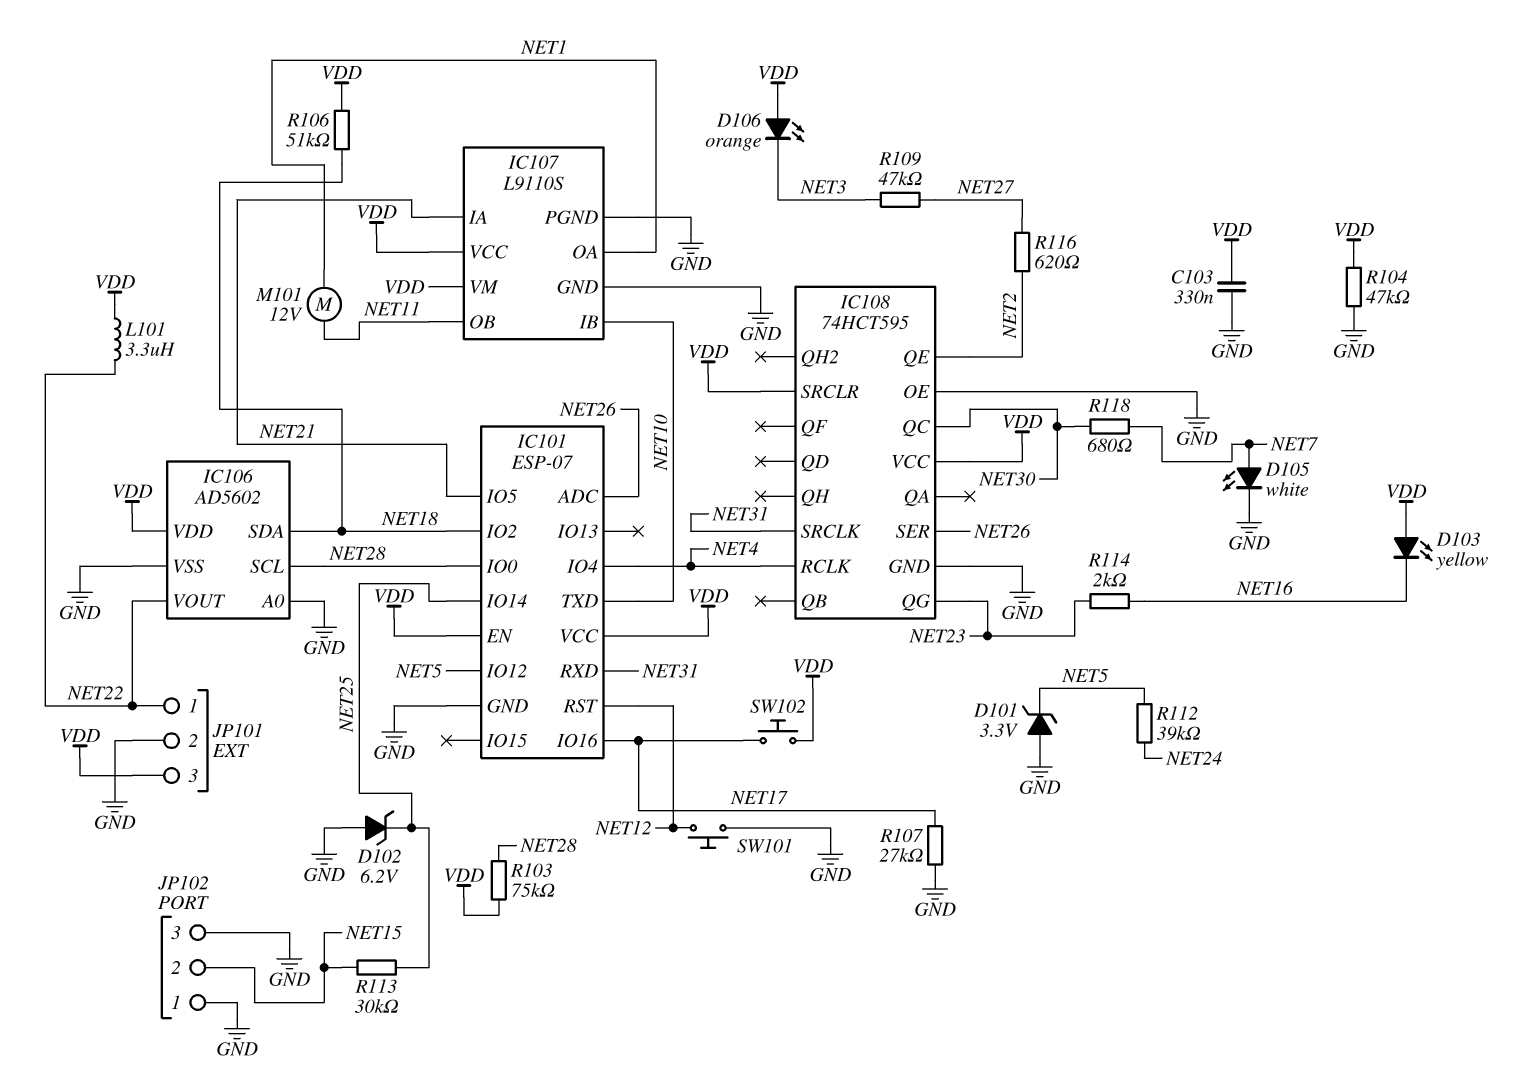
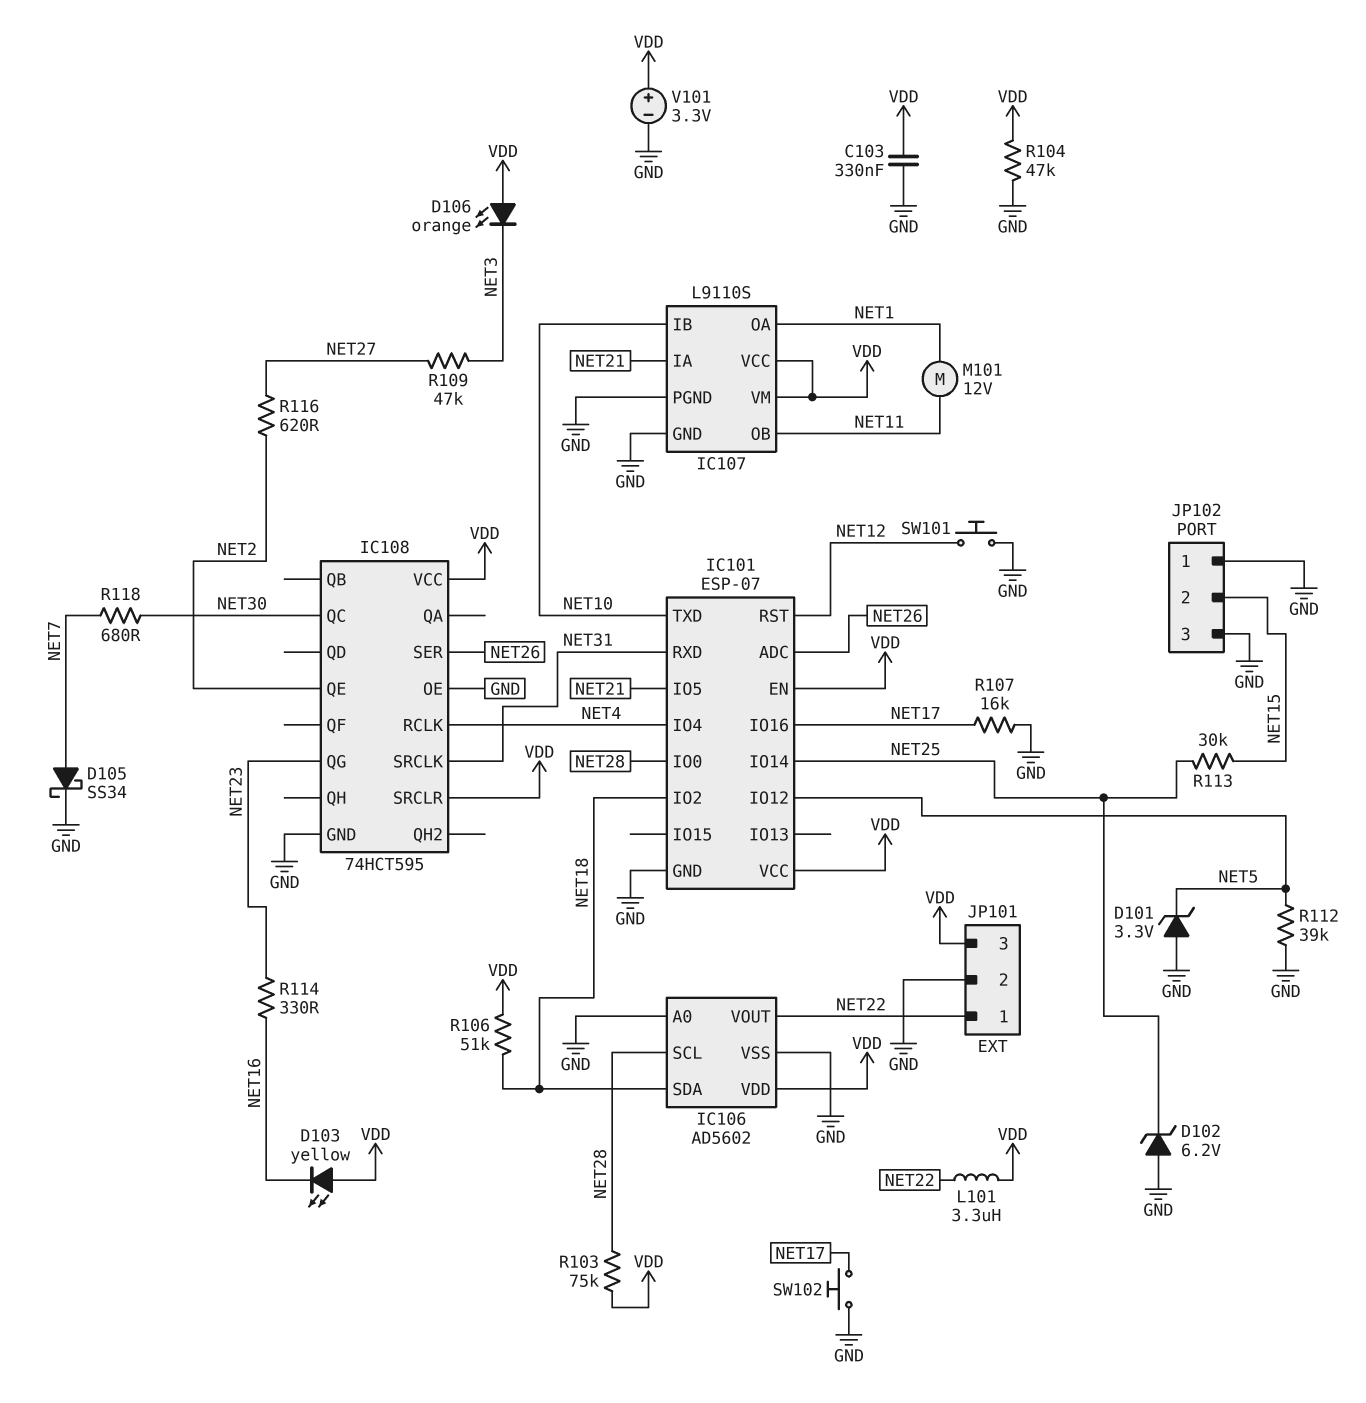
D105: LED white (A NET7, K GND) -> schottky SS34 (A NET7, K GND)
R107: 27k (GND, NET17) -> 16k (GND, NET17)
R112: 39k (NET5, NET24) -> 39k (GND, NET5)
R114: 2k (NET16, NET23) -> 330 (NET16, NET23)
SW102: button (NET17, VDD) -> button (GND, NET17)
V101: none -> 3.3V (plus VDD, minus GND)

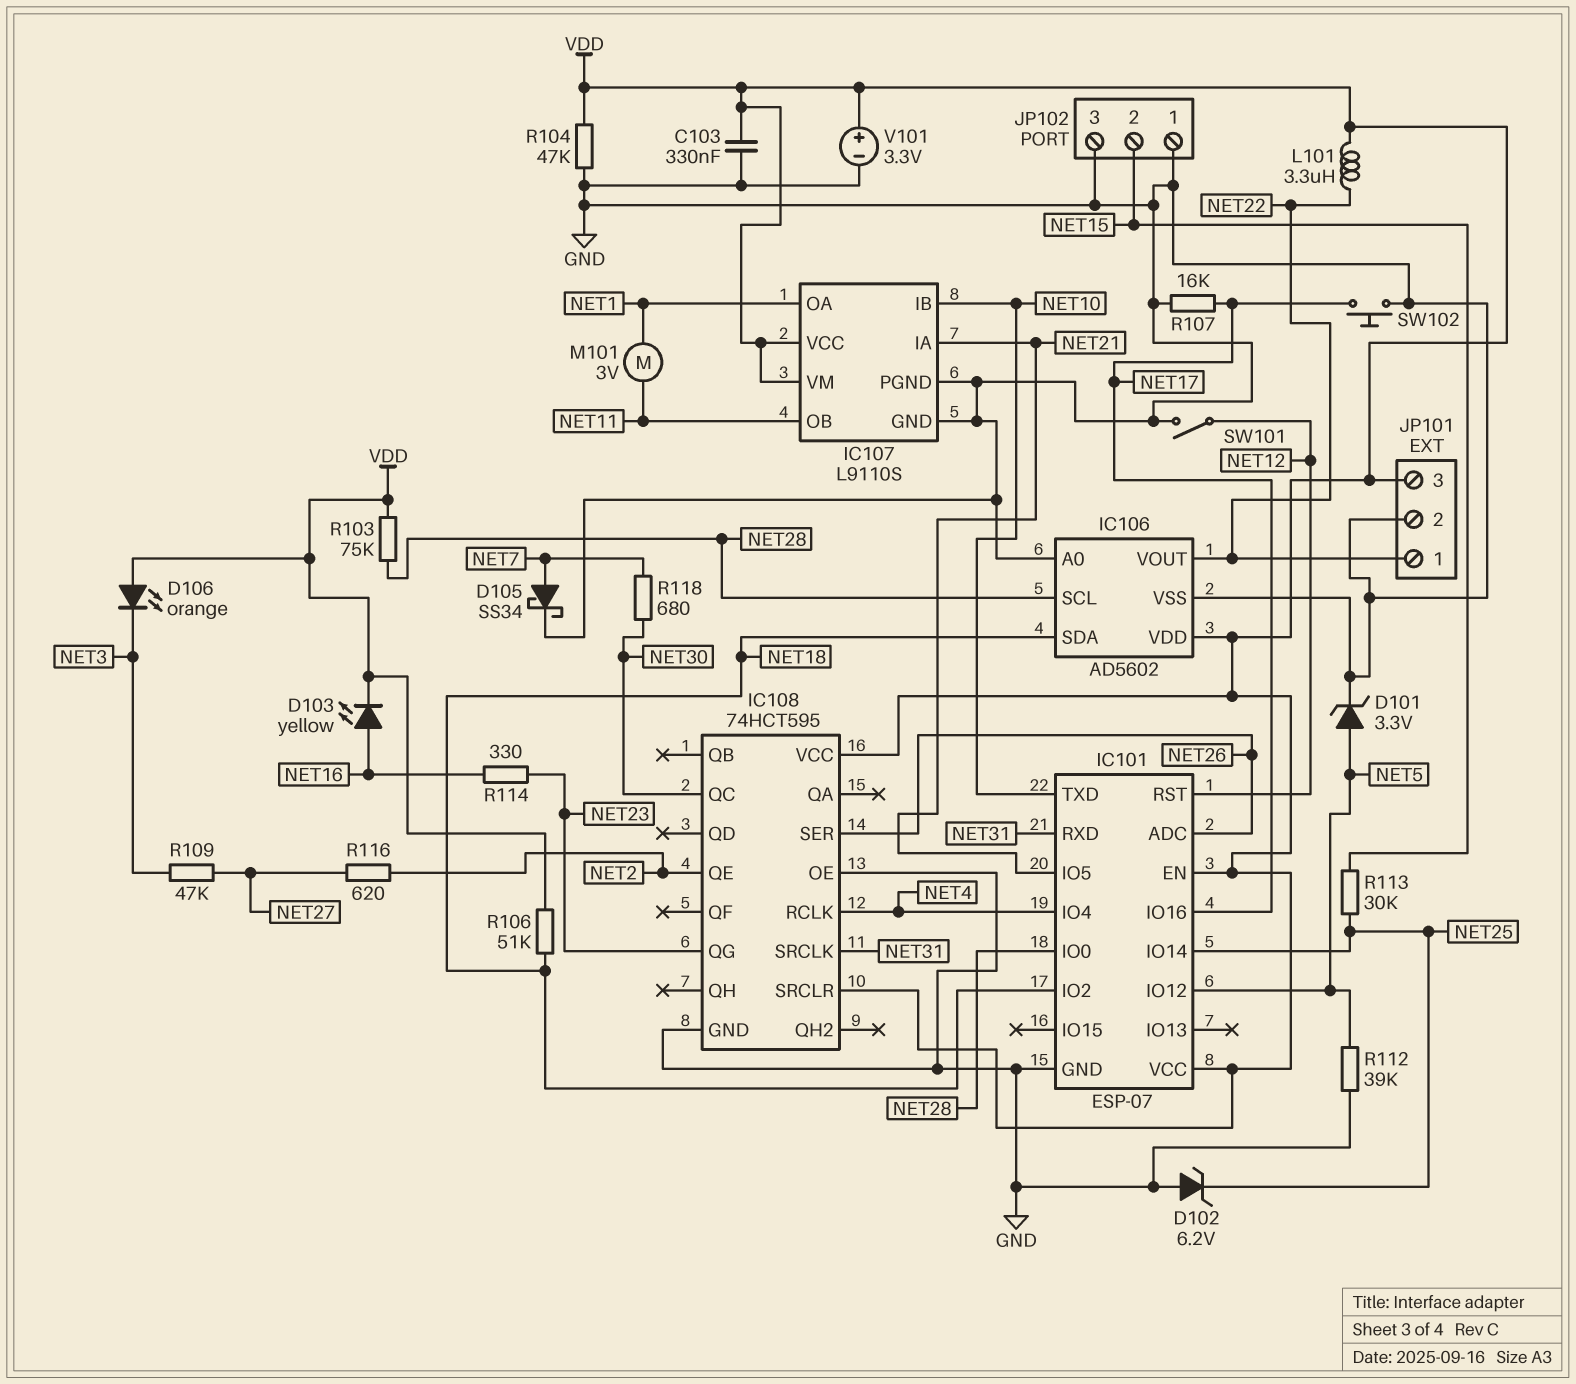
D101: zener 3.3V (A GND, K NET5) -> zener 3.3V (A NET5, K GND)
D103: LED yellow (A VDD, K NET16) -> LED yellow (A NET16, K VDD)
M101: motor 12V (NET1, NET11) -> motor 3V (NET1, NET11)
SW101: button (GND, NET12) -> switch (GND, NET12)

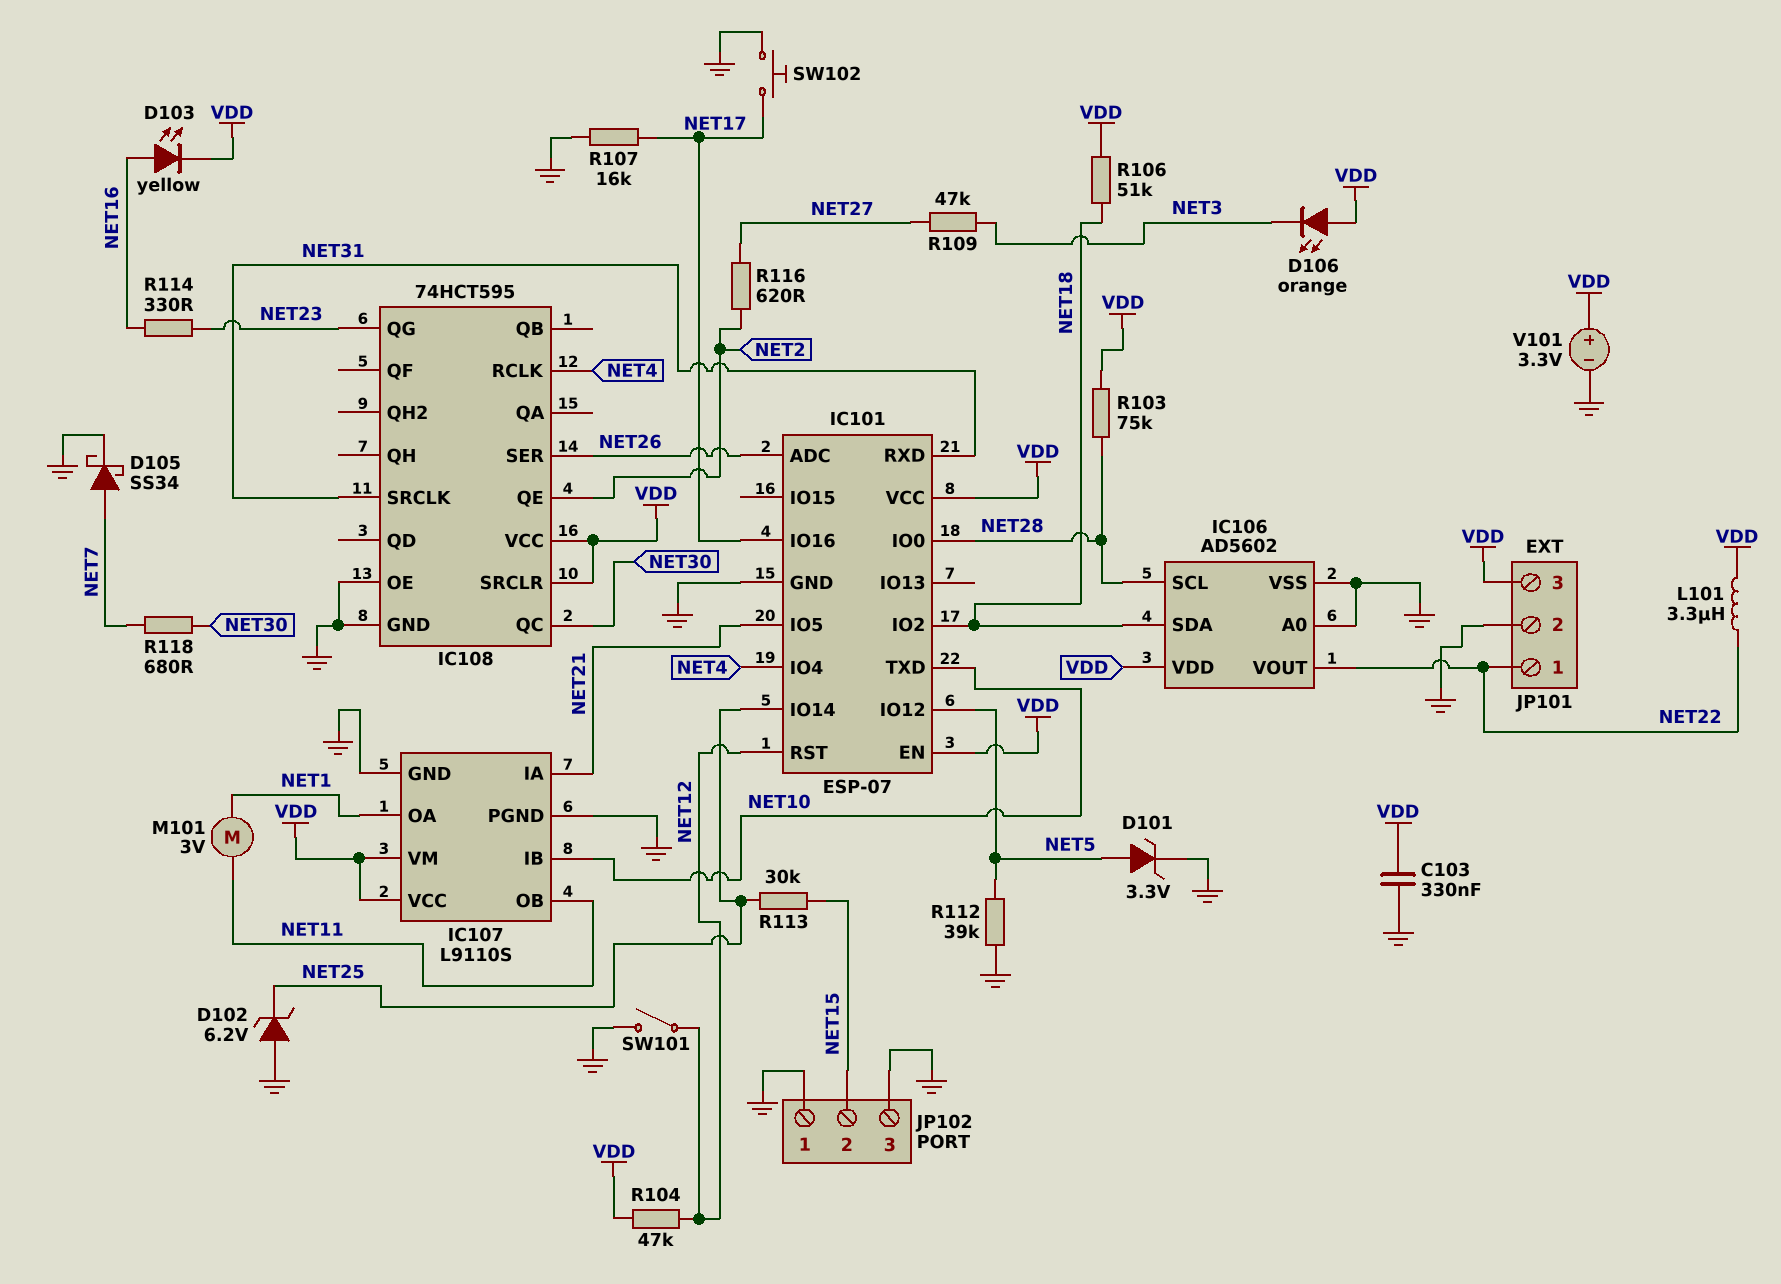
R104: 47k (GND, VDD) -> 47k (NET12, VDD)

